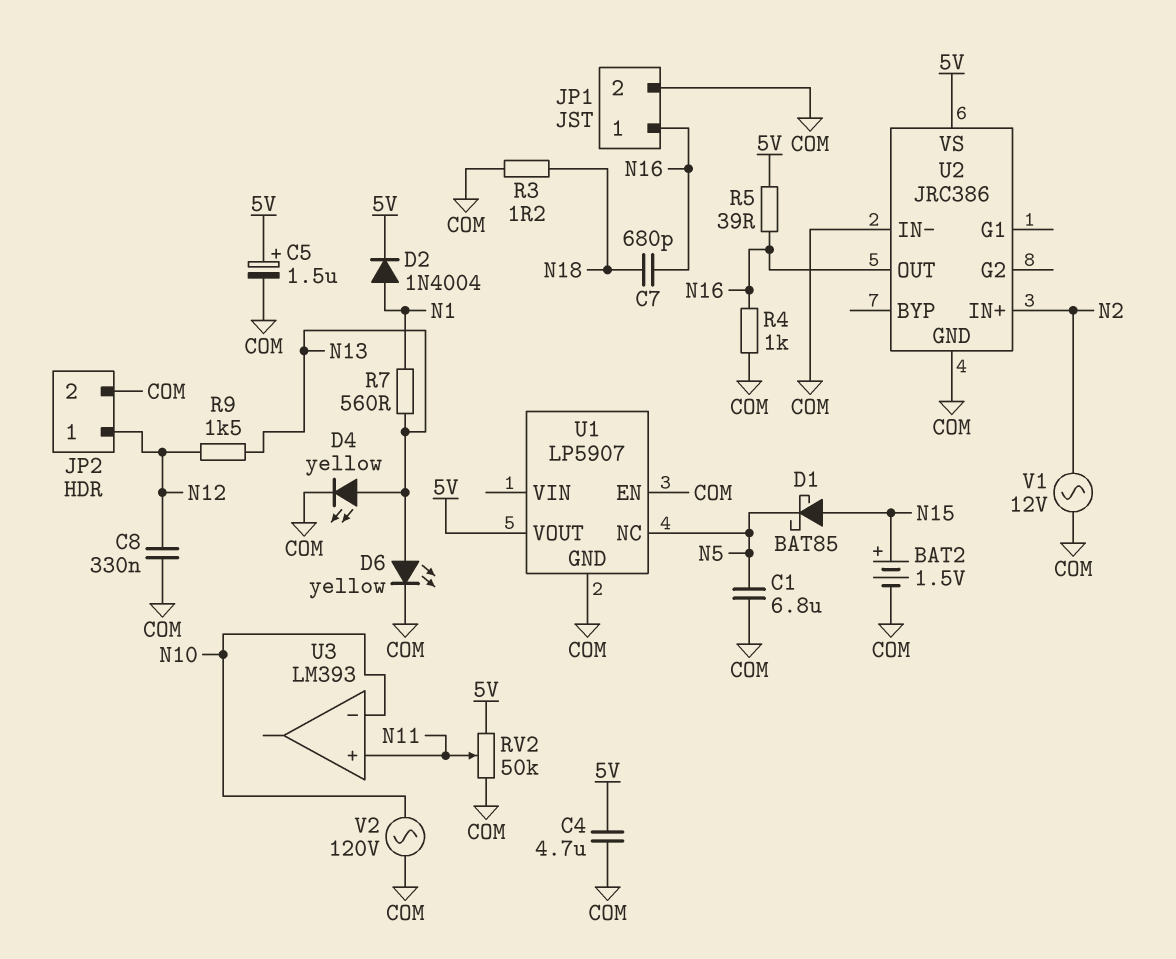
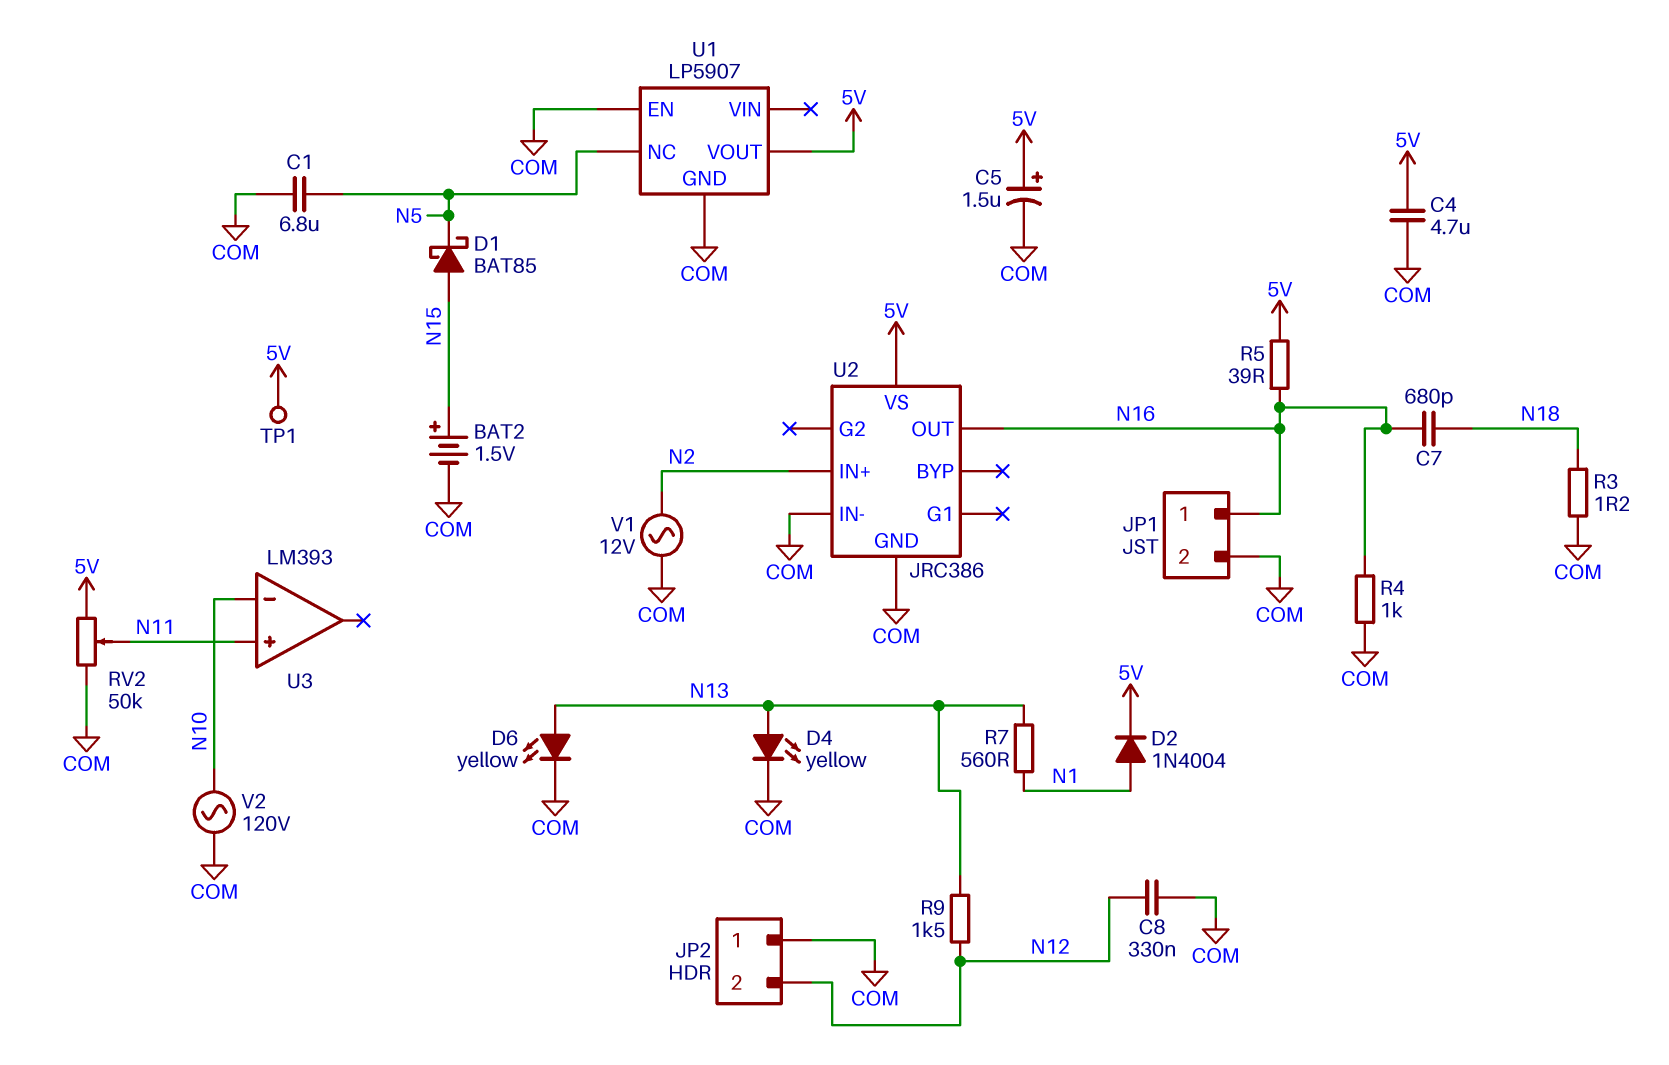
JP2 pin 1: N12 -> COM
JP2 pin 2: COM -> N12
TP1: none -> test point (5V)

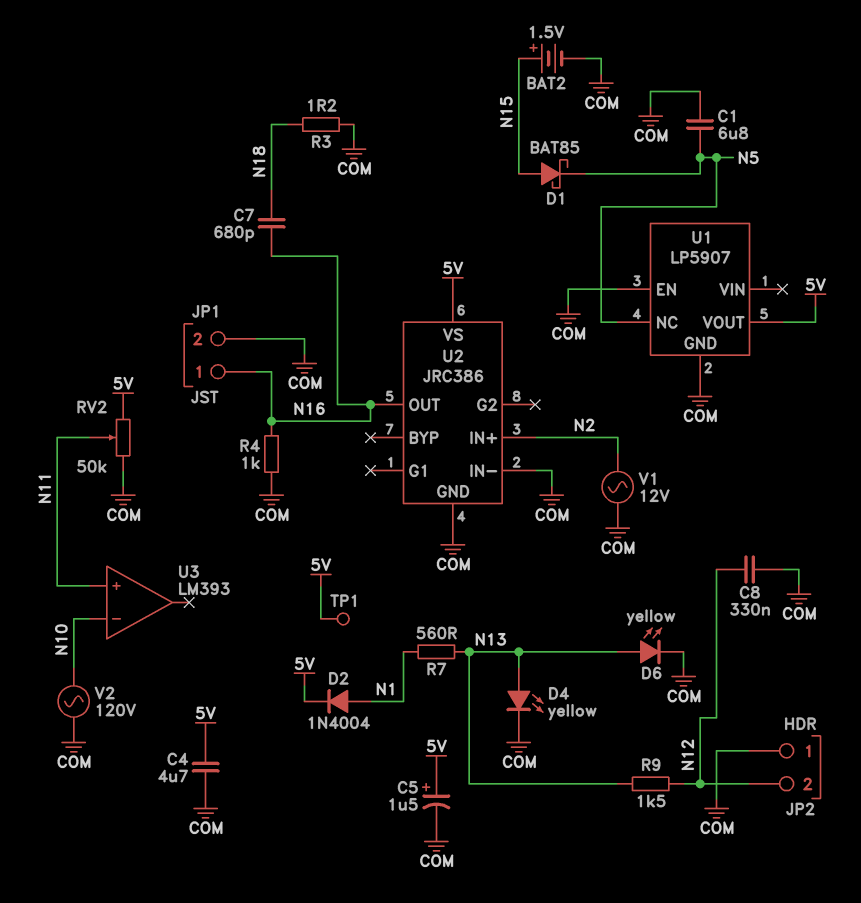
R5: 39 (5V, N16) -> none

